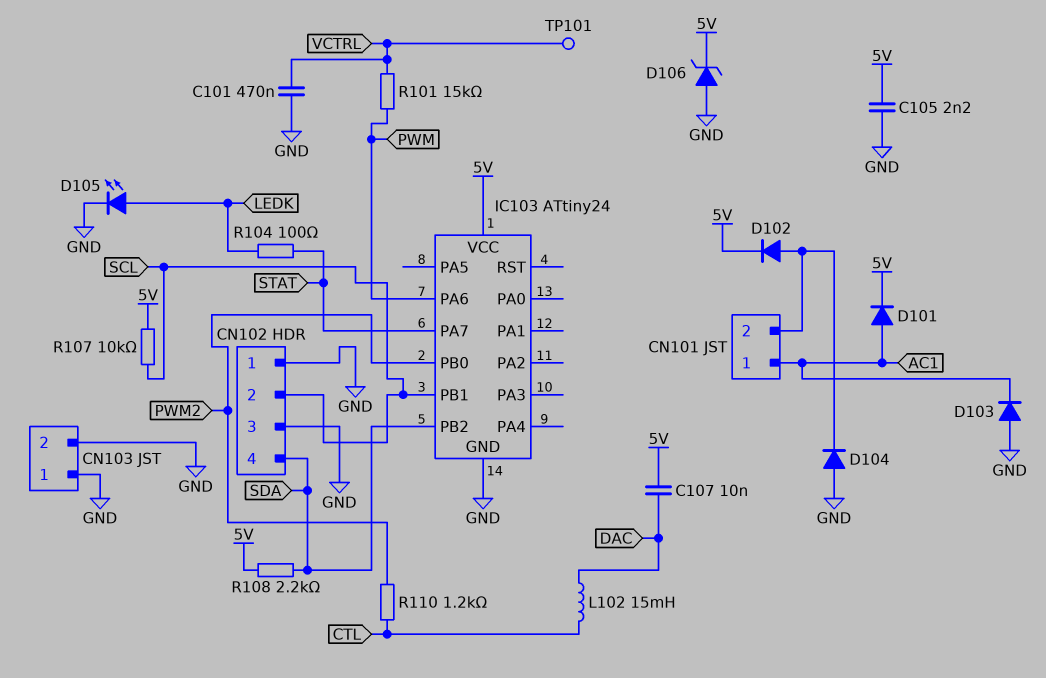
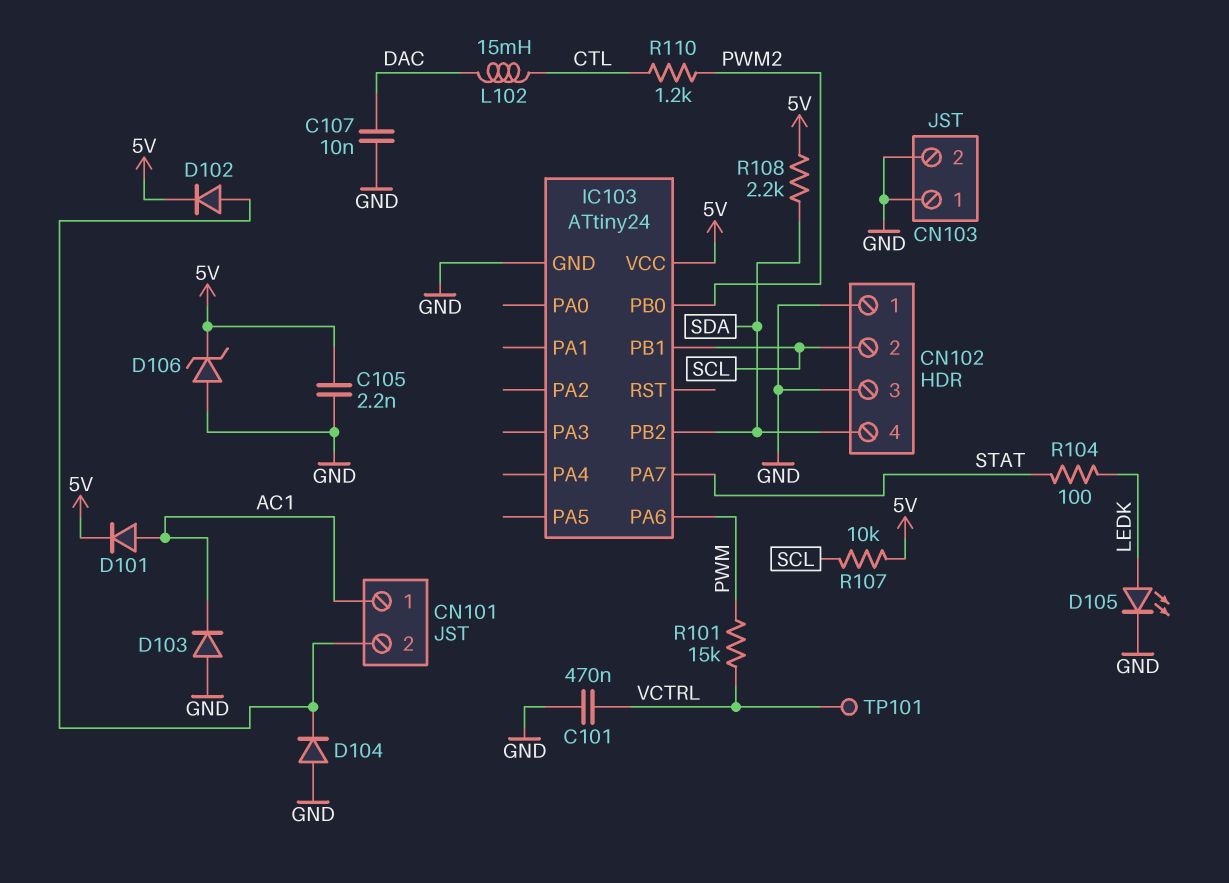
C107: 10nF (5V, DAC) -> 10nF (DAC, GND)

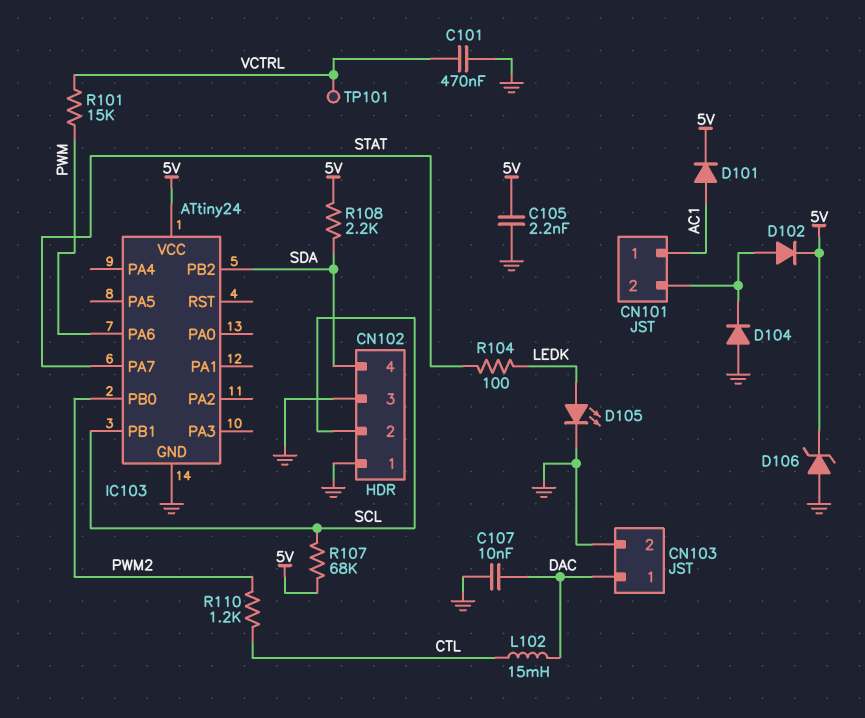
CN103 pin 1: GND -> DAC
D103: diode (A GND, K AC1) -> none
R107: 10k (5V, SCL) -> 68k (5V, SCL)

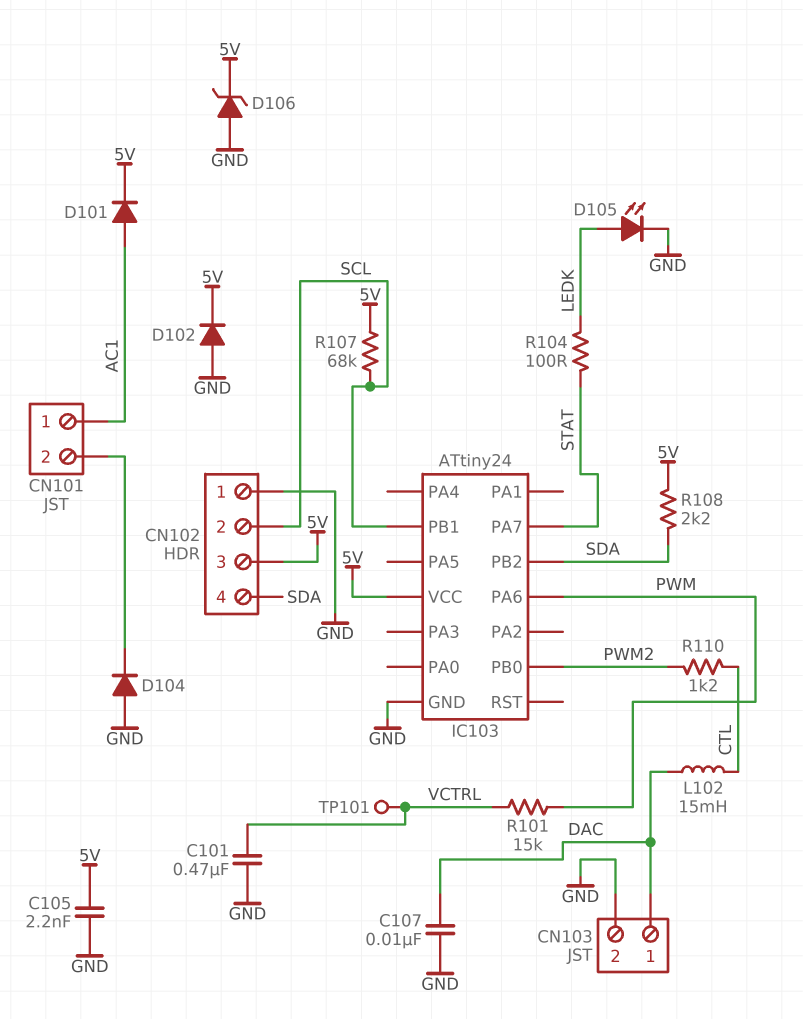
CN102 pin 3: GND -> 5V
D102: diode (A CN101/2, K 5V) -> diode (A GND, K 5V)

